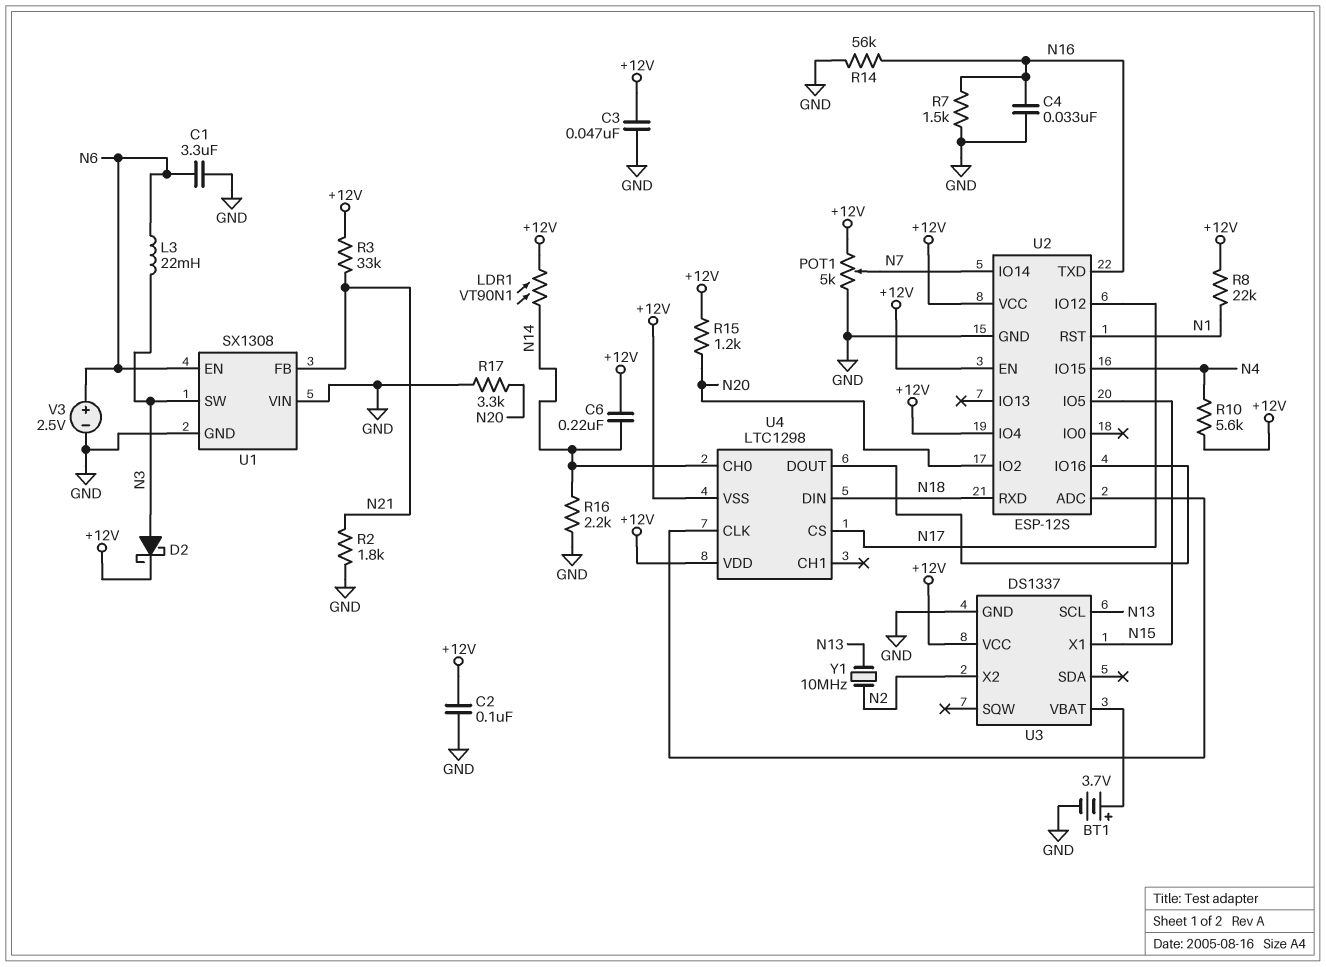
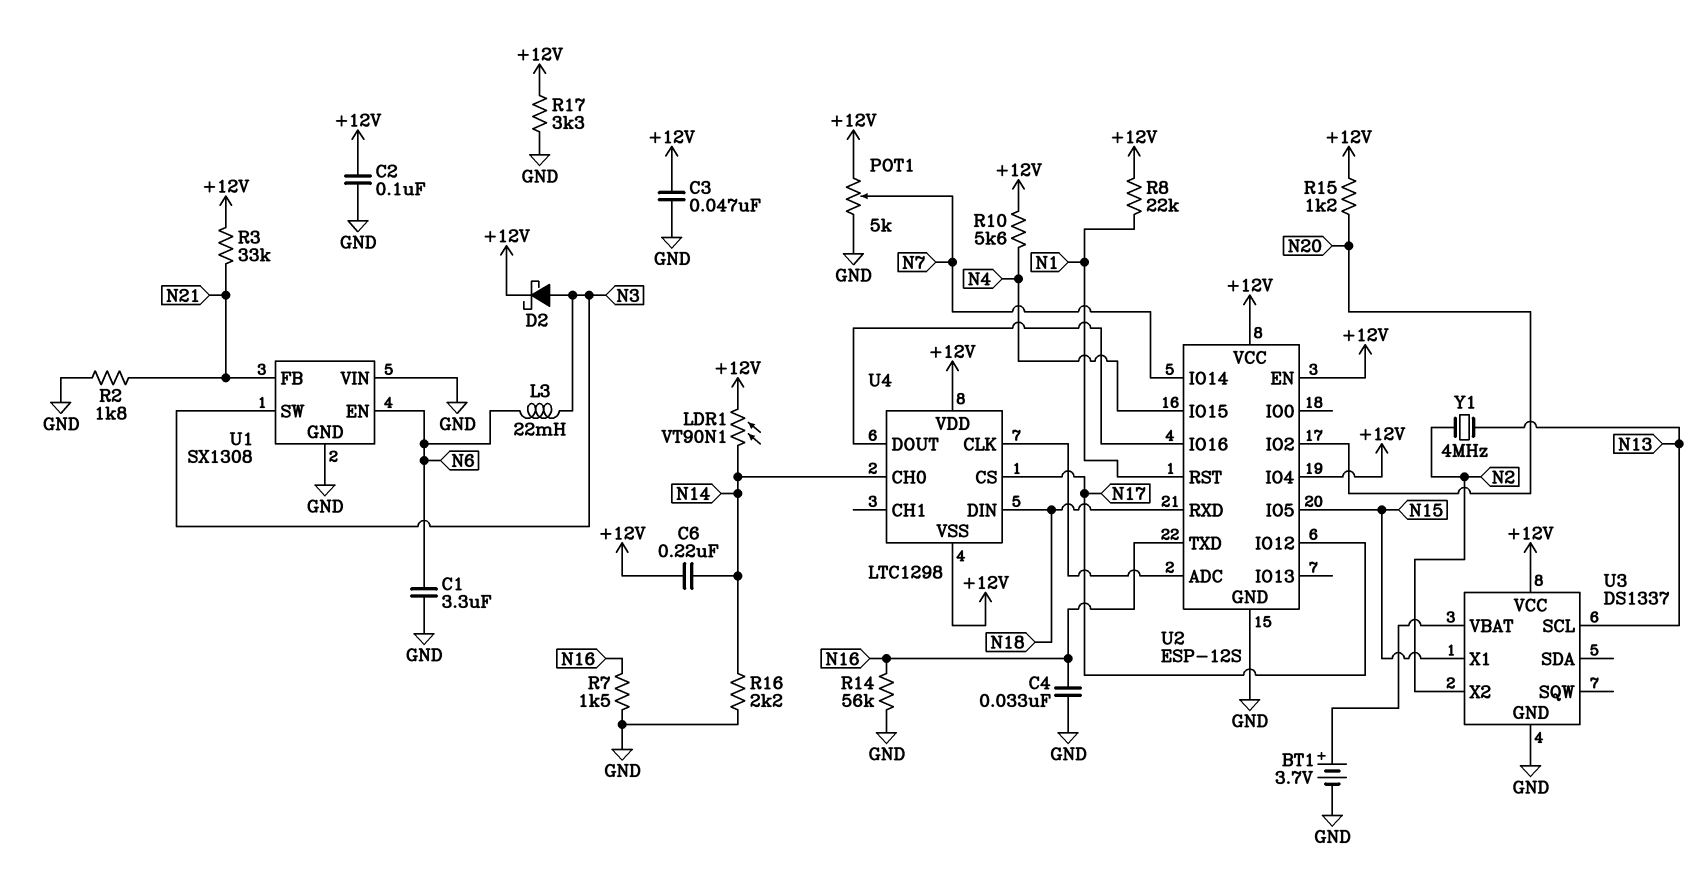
R17: 3.3k (GND, N20) -> 3.3k (+12V, GND)
V3: 2.5V (plus N6, minus GND) -> none
Y1: 10MHz (N2, N13) -> 4MHz (N2, N13)

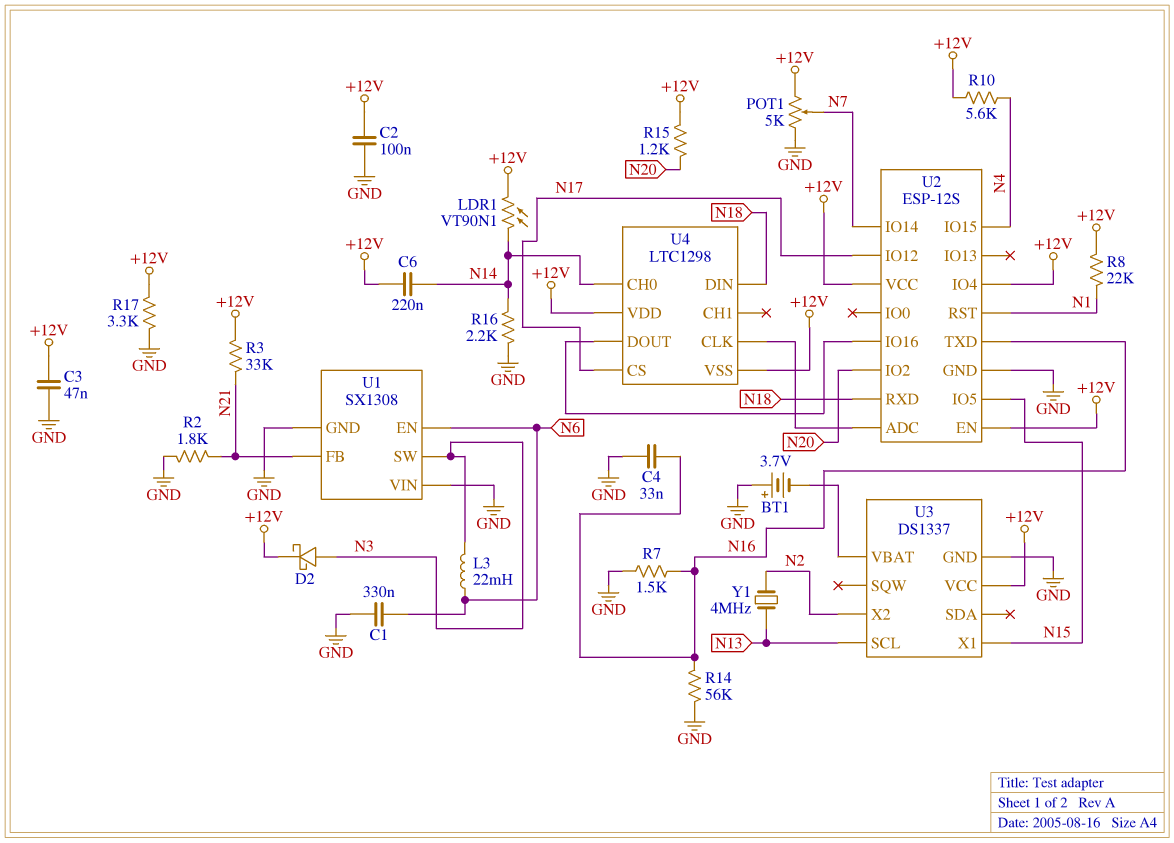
BT1: 3.7V (plus U3/VBAT, minus GND) -> 3.7V (plus GND, minus U3/VBAT)
C1: 3.3uF (GND, N6) -> 330nF (GND, N6)

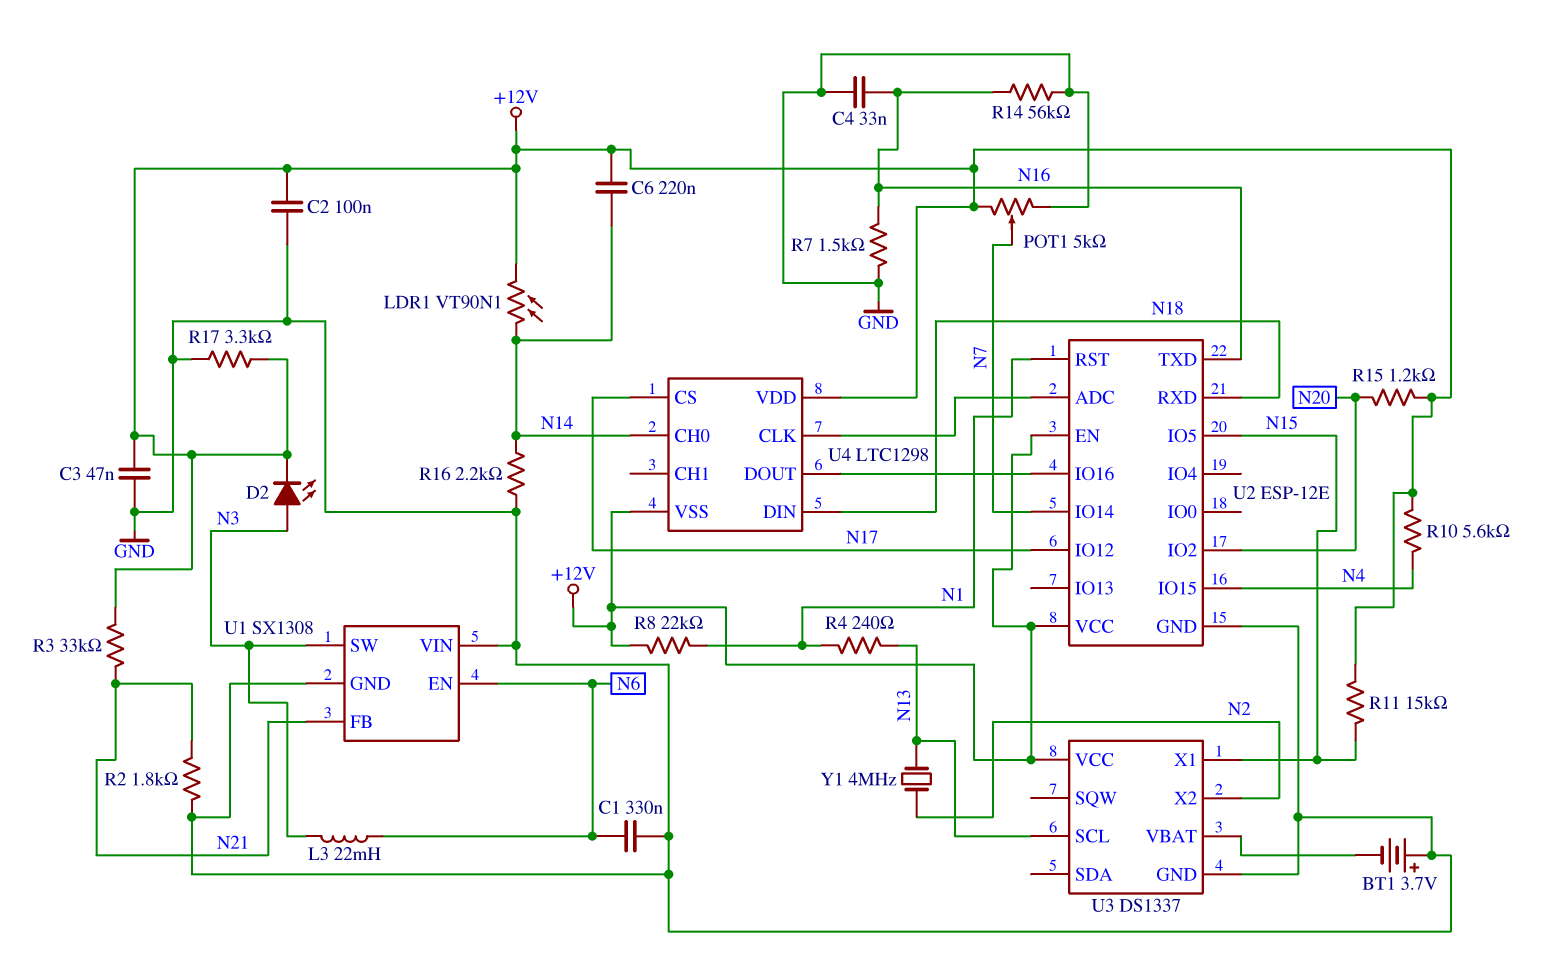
D2: schottky (A N3, K +12V) -> LED (A N3, K +12V)
R4: none -> 240 (N1, N13)
R11: none -> 15k (+12V, N15)
U2: ESP-12S -> ESP-12E
U2 pin IO4: +12V -> none

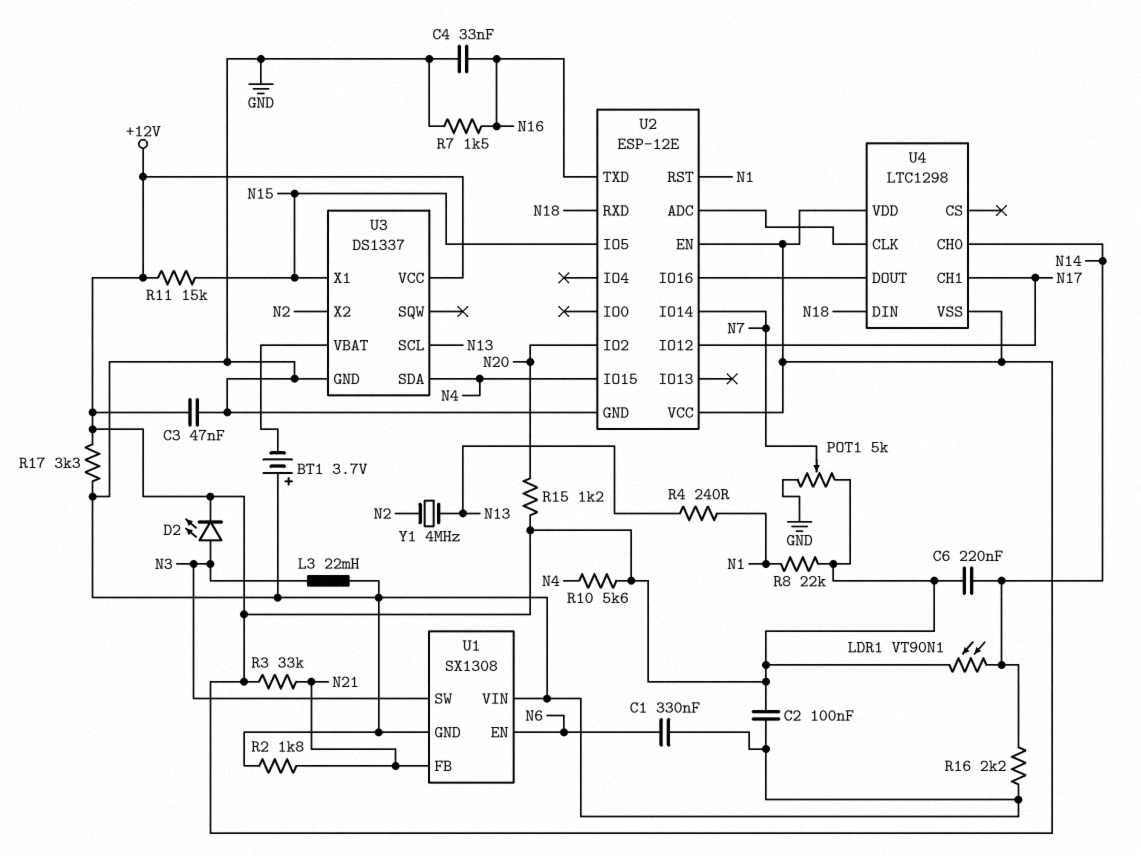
L3: 22mH (N3, N6) -> 22mH (GND, N3)
R14: 56k (GND, N16) -> none
U3 pin SDA: none -> N4
U4 pin CH1: none -> N17
U4 pin CS: N17 -> none

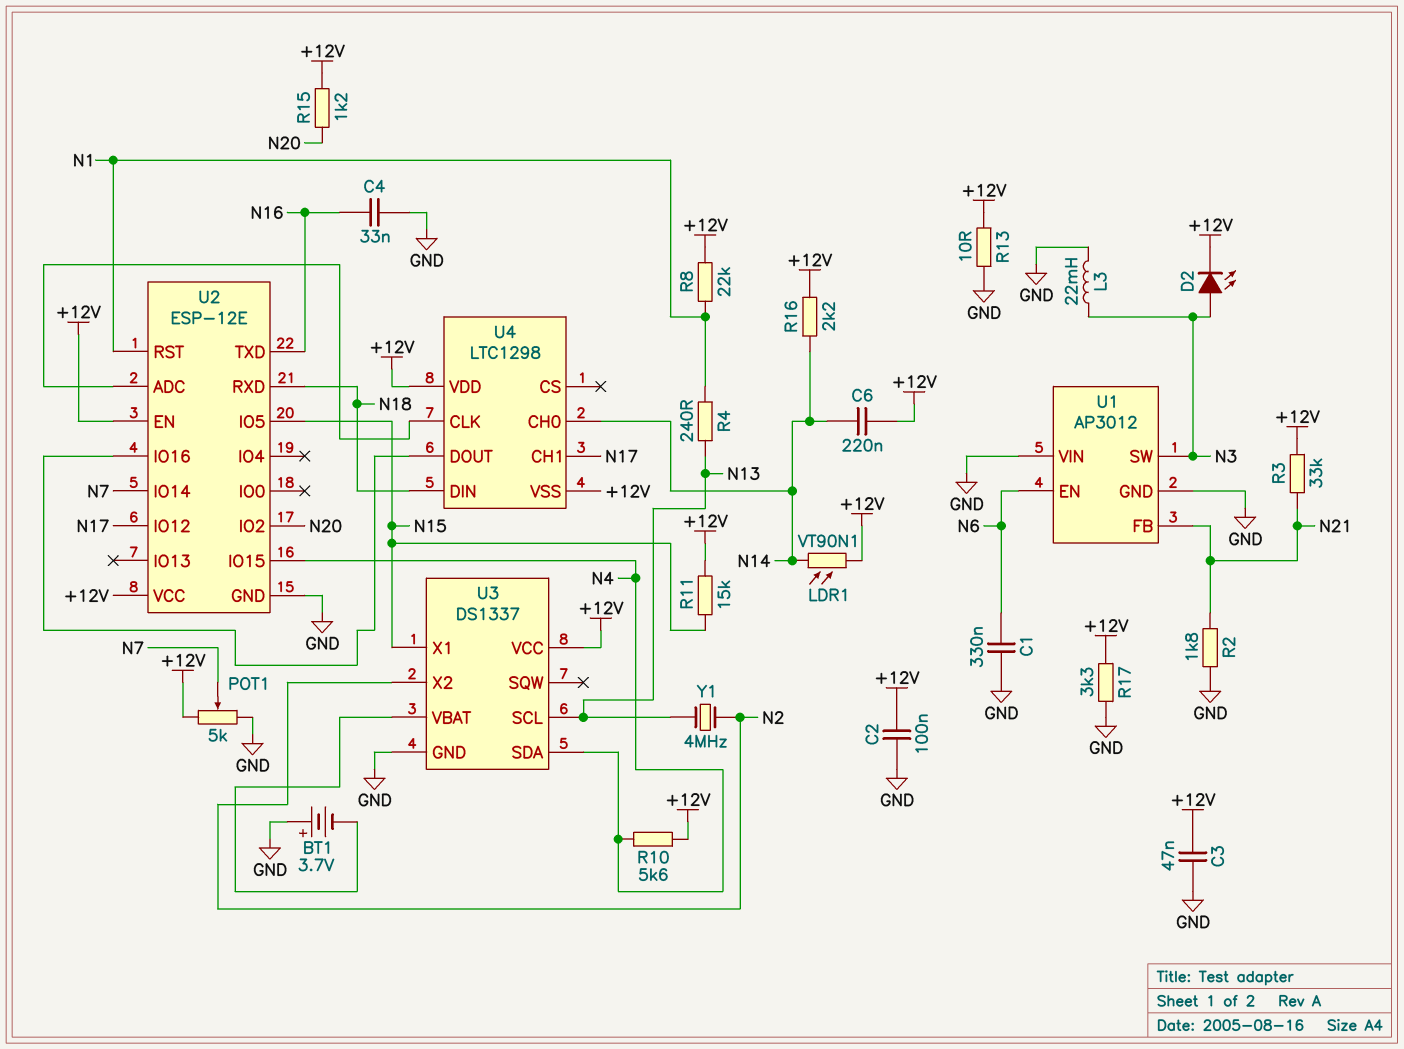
R7: 1.5k (GND, N16) -> none
R13: none -> 10 (+12V, GND)
R16: 2.2k (GND, N14) -> 2.2k (+12V, N14)
U1: SX1308 -> AP3012

